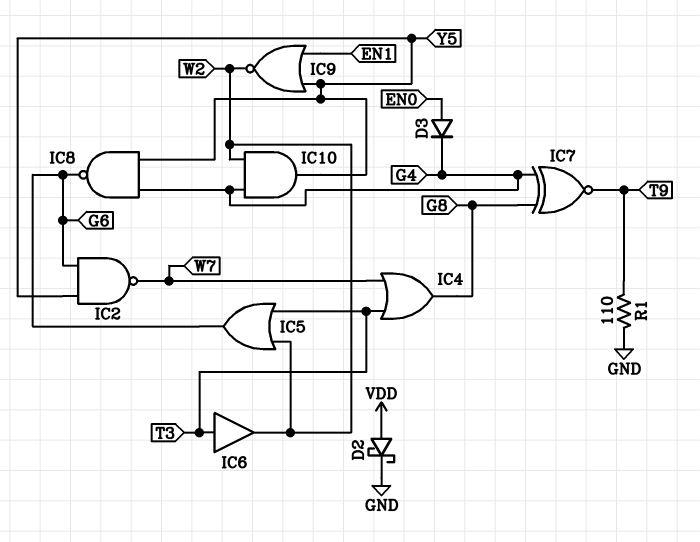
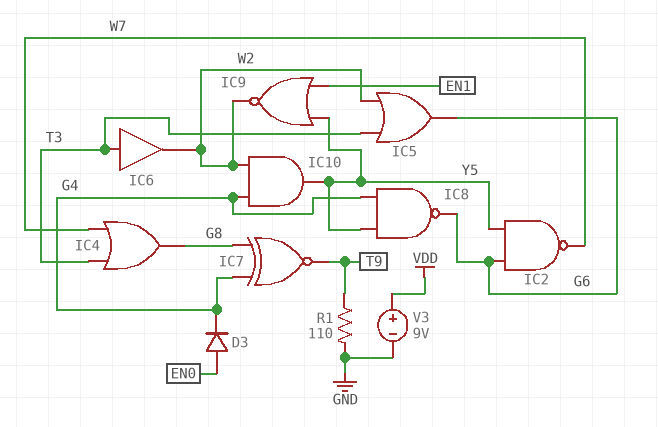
D2: schottky (A VDD, K GND) -> none
V3: none -> 9V (plus VDD, minus GND)

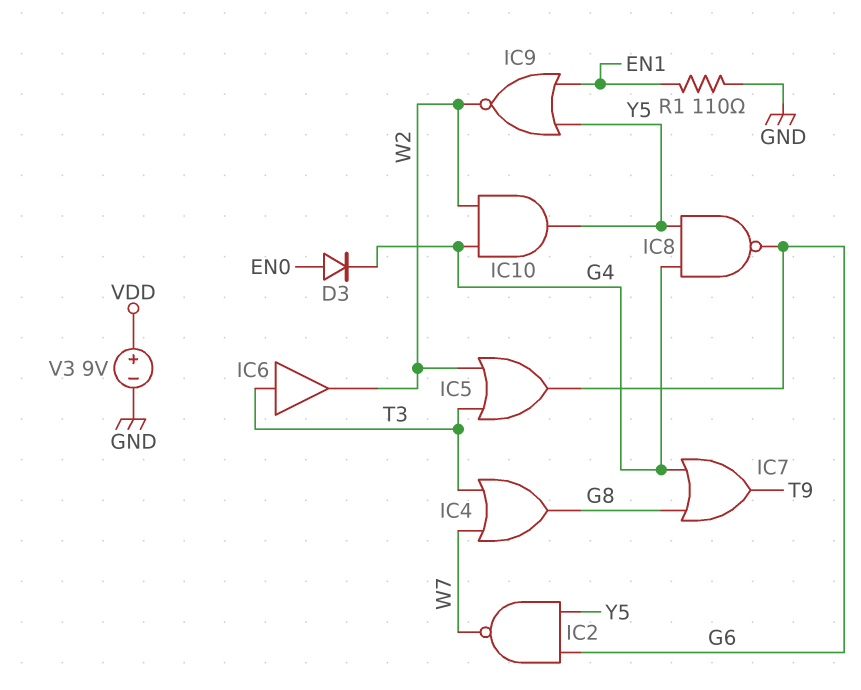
IC7: XNOR (in G4, in G8, out T9) -> OR (in G4, in G8, out T9)
R1: 110 (GND, T9) -> 110 (EN1, GND)

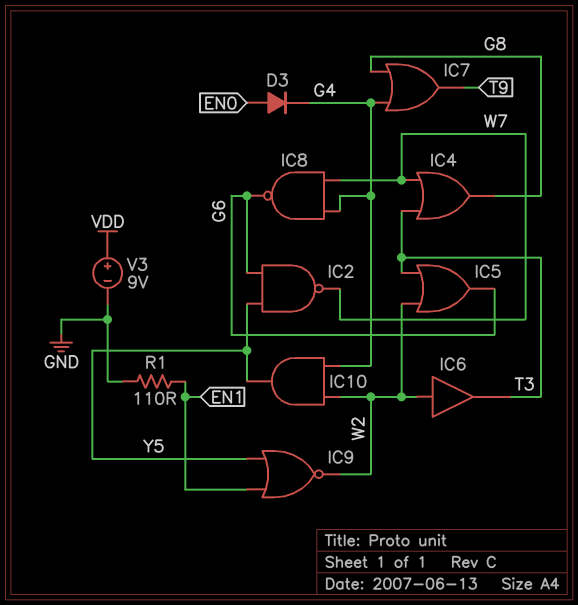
IC6: buffer (in T3, out W2) -> buffer (in W2, out T3)
IC8: NAND (in G4, in Y5, out G6) -> NAND (in G4, in W7, out G6)

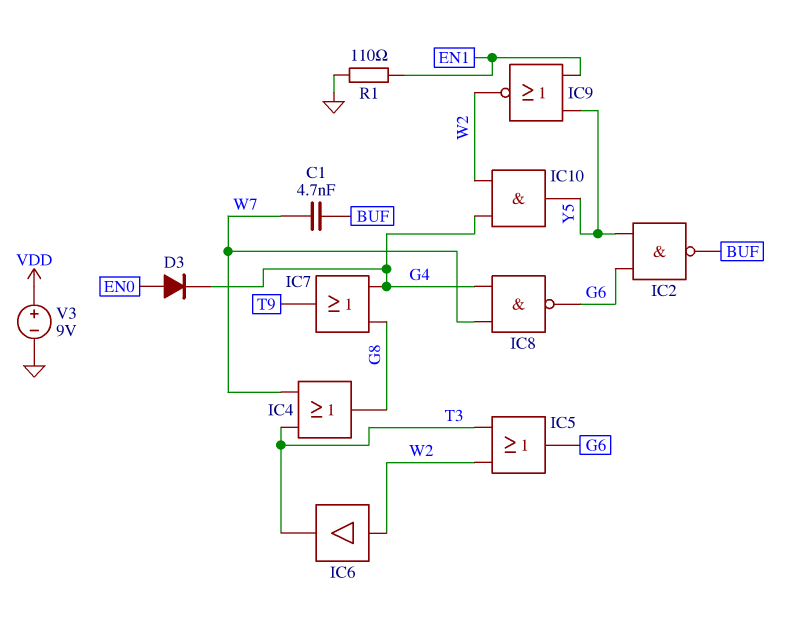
C1: none -> 4.7nF (BUF, W7)
IC2: NAND (in G6, in Y5, out W7) -> NAND (in G6, in Y5, out BUF)

